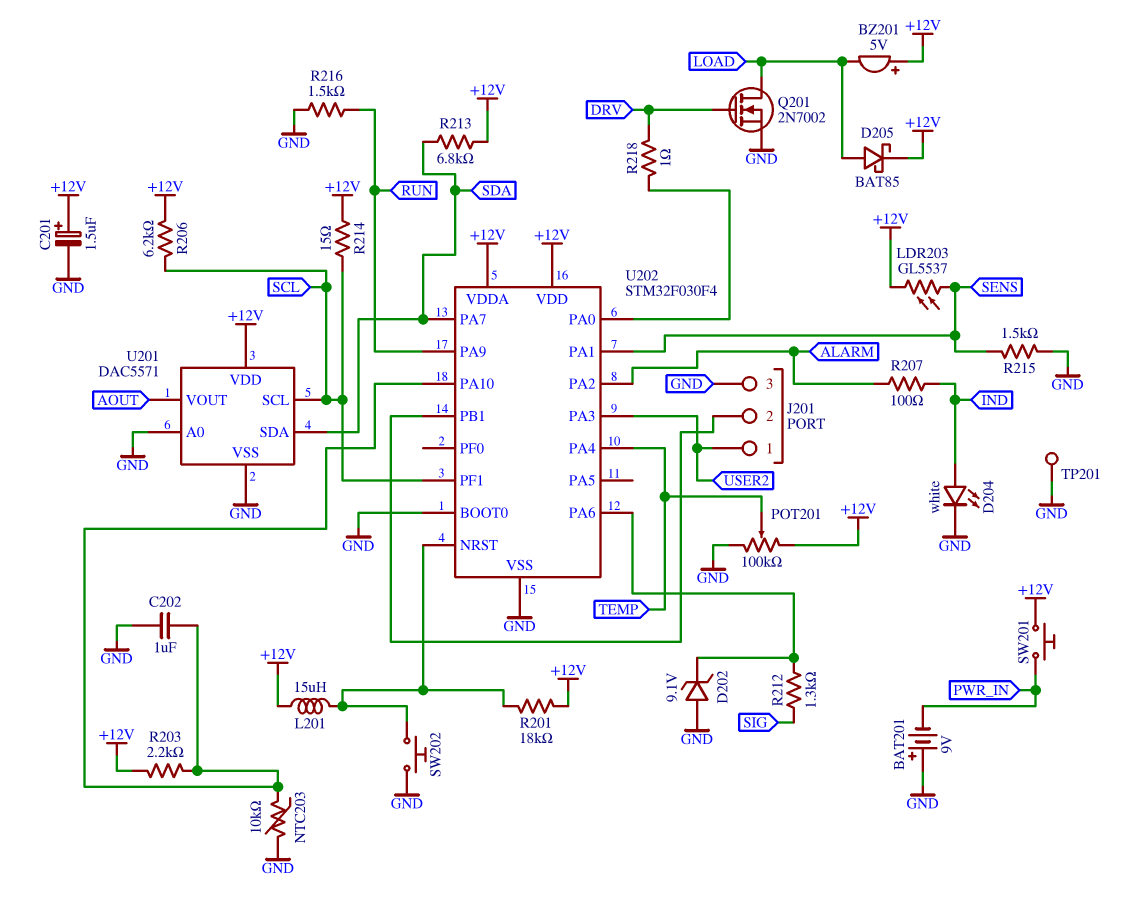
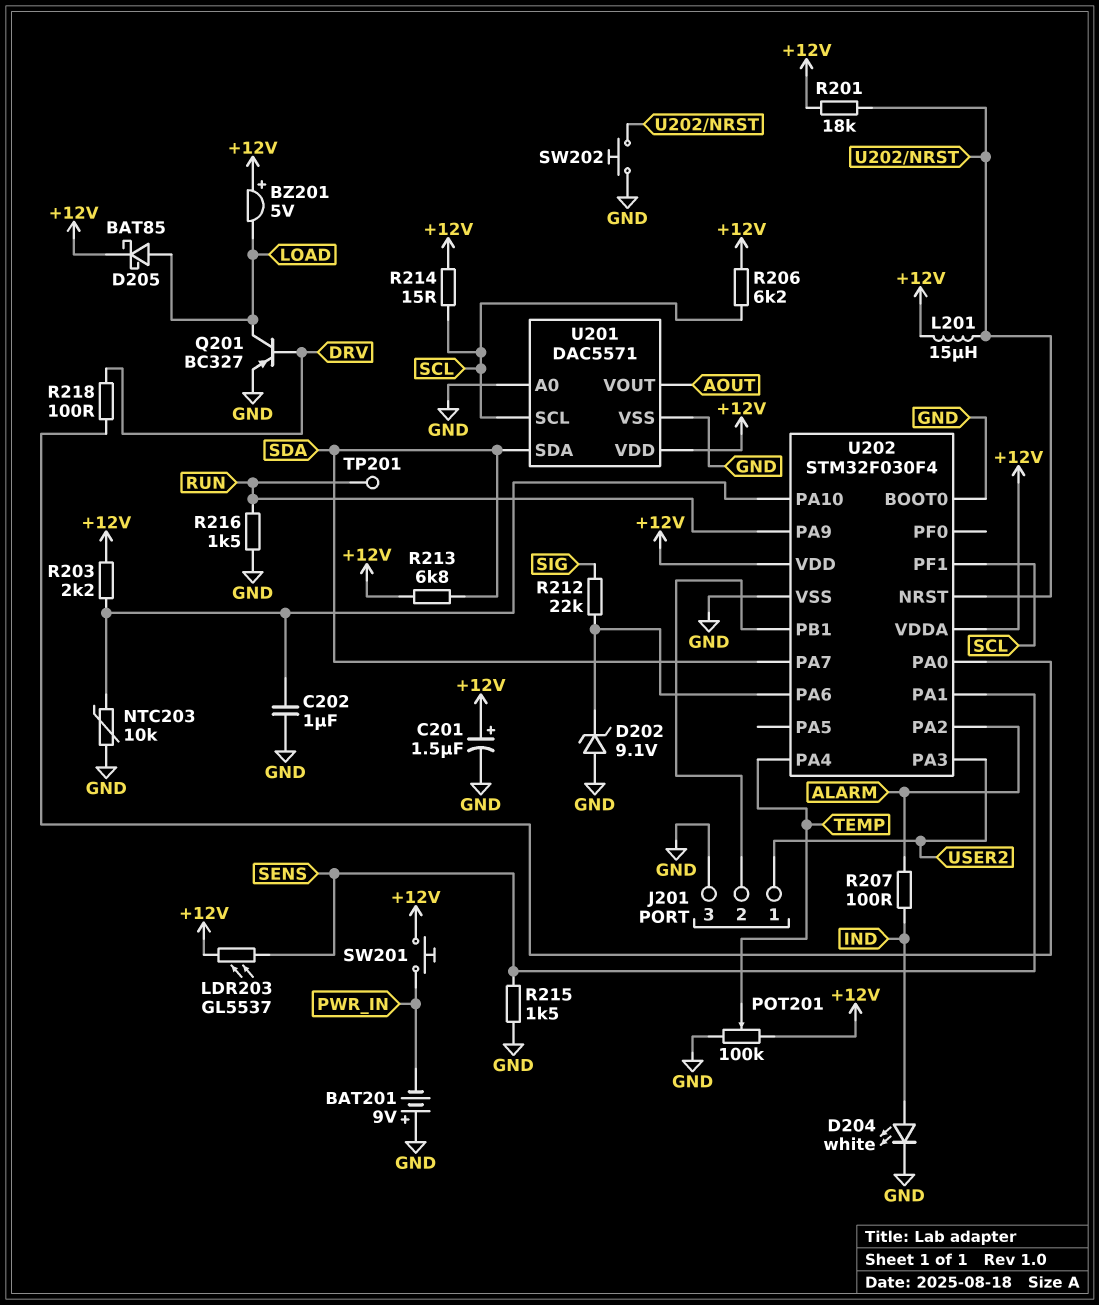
Q201: NMOS 2N7002 (G DRV, D LOAD, S GND) -> PNP BC327 (B DRV, C LOAD, E GND)
R212: 1.3k (SIG, U202/PA6) -> 22k (SIG, U202/PA6)
R218: 1 (DRV, U202/PA0) -> 100 (DRV, U202/PA0)
TP201: test point (GND) -> test point (RUN)

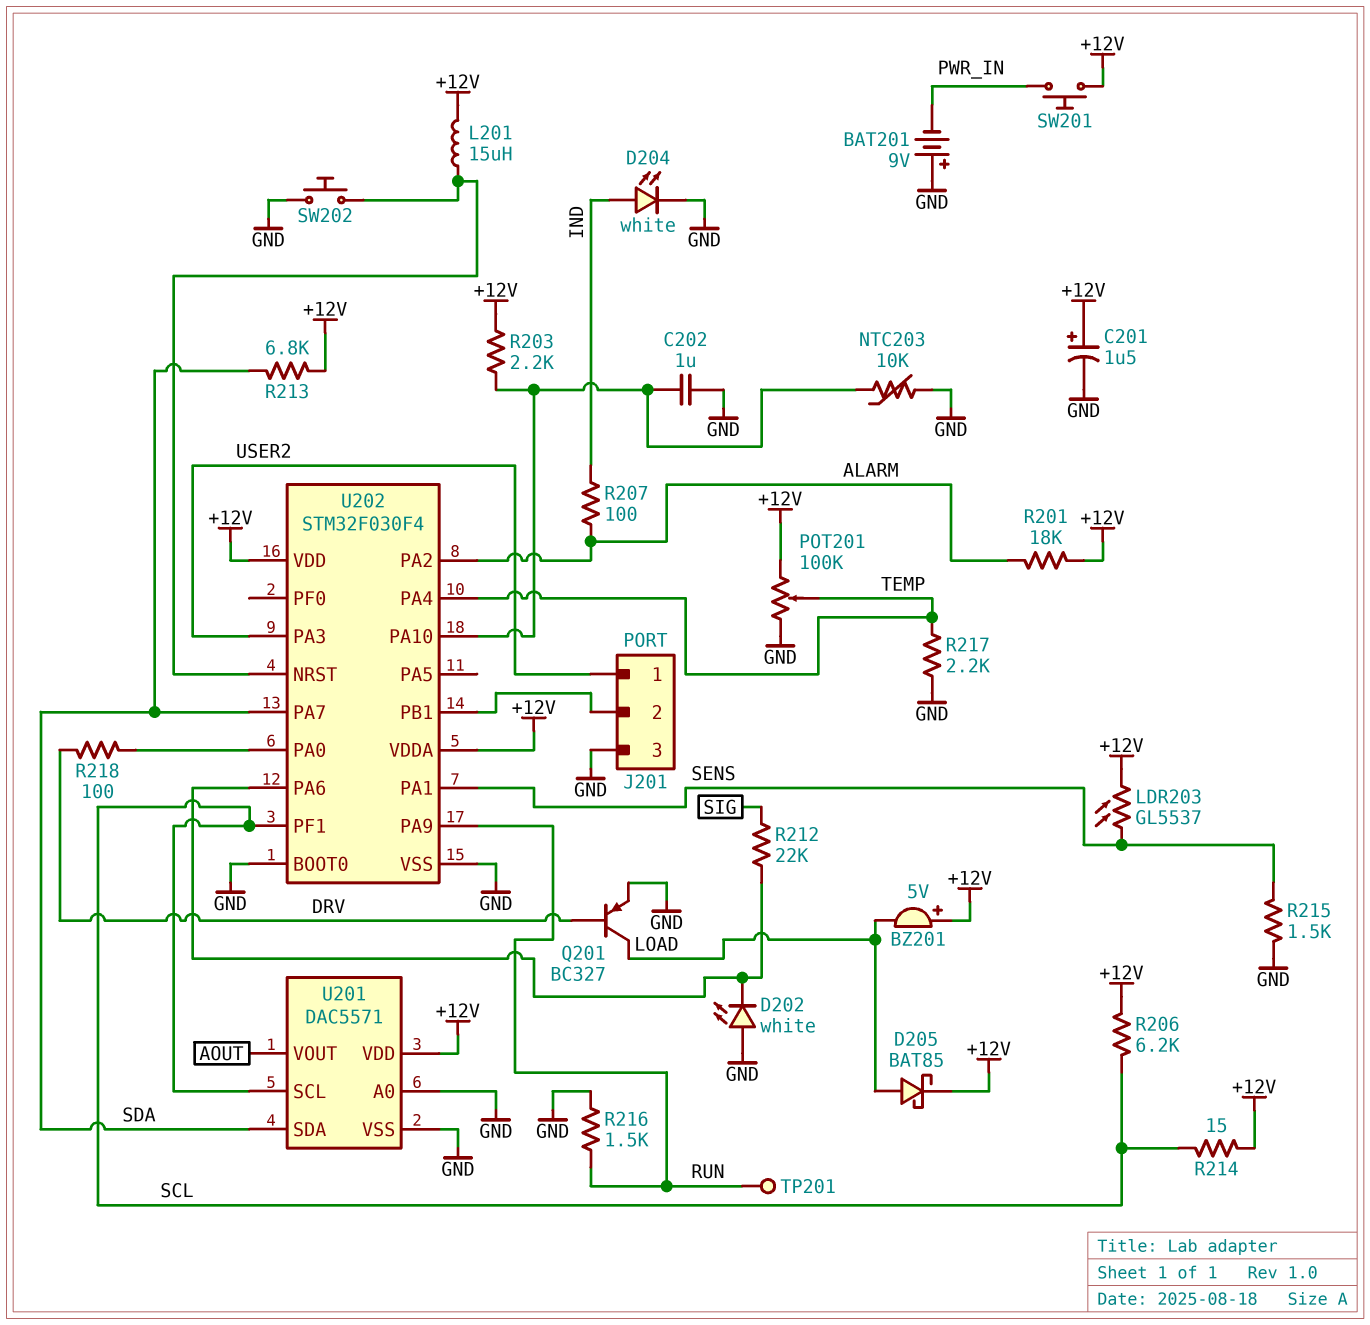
D202: zener 9.1V (A GND, K U202/PA6) -> LED white (A GND, K U202/PA6)
R201: 18k (+12V, U202/NRST) -> 18k (+12V, ALARM)
R217: none -> 2.2k (GND, TEMP)

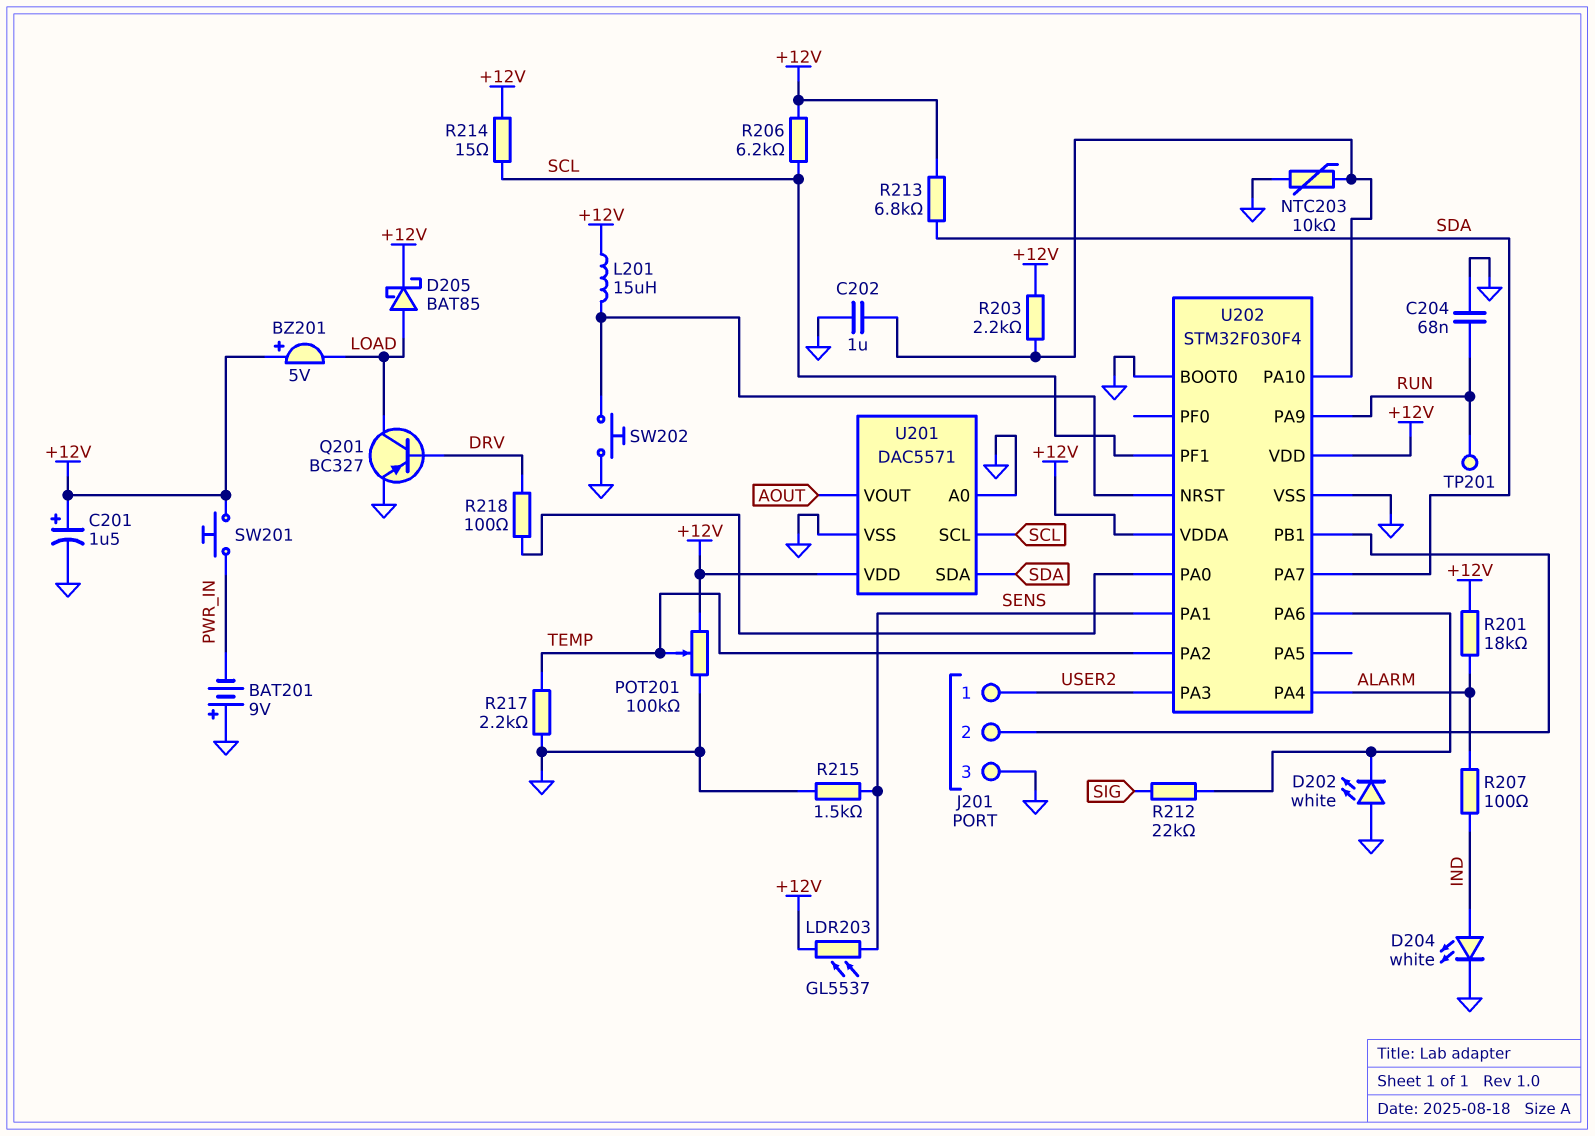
C204: none -> 68nF (GND, RUN)
R216: 1.5k (GND, RUN) -> none
U202 pin PA2: ALARM -> TEMP
U202 pin PA4: TEMP -> ALARM

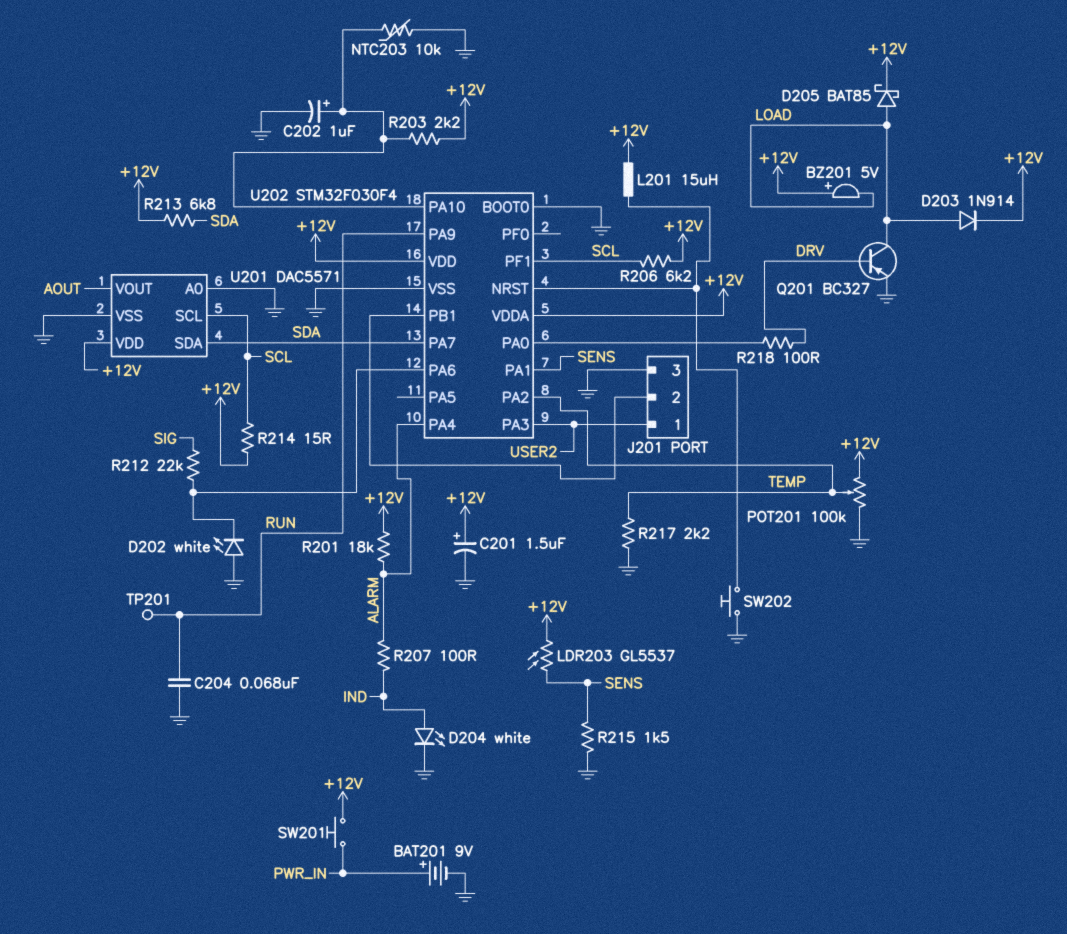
BAT201: 9V (plus GND, minus PWR_IN) -> 9V (plus PWR_IN, minus GND)
C202: 1uF (GND, U202/PA10) -> 1uF (plus U202/PA10, minus GND)
D203: none -> diode 1N914 (A LOAD, K +12V)

